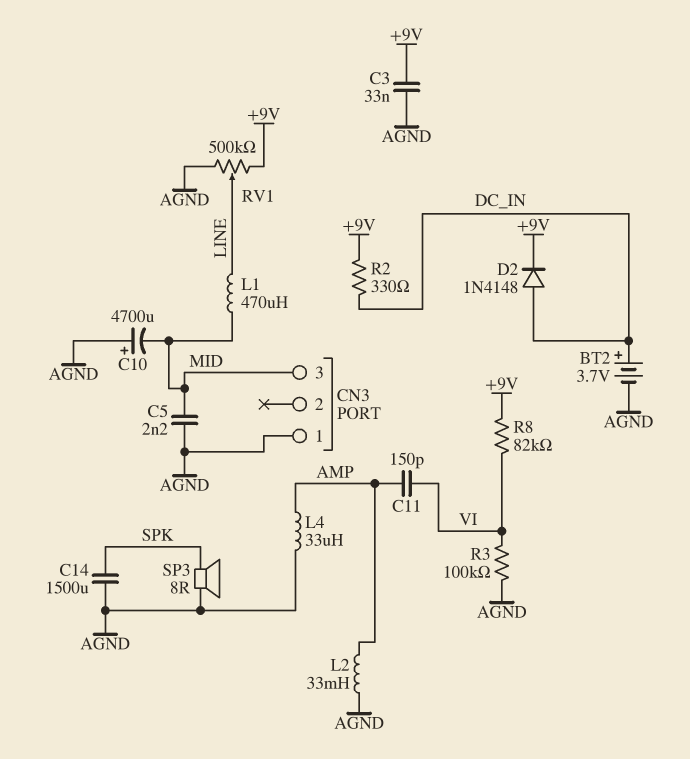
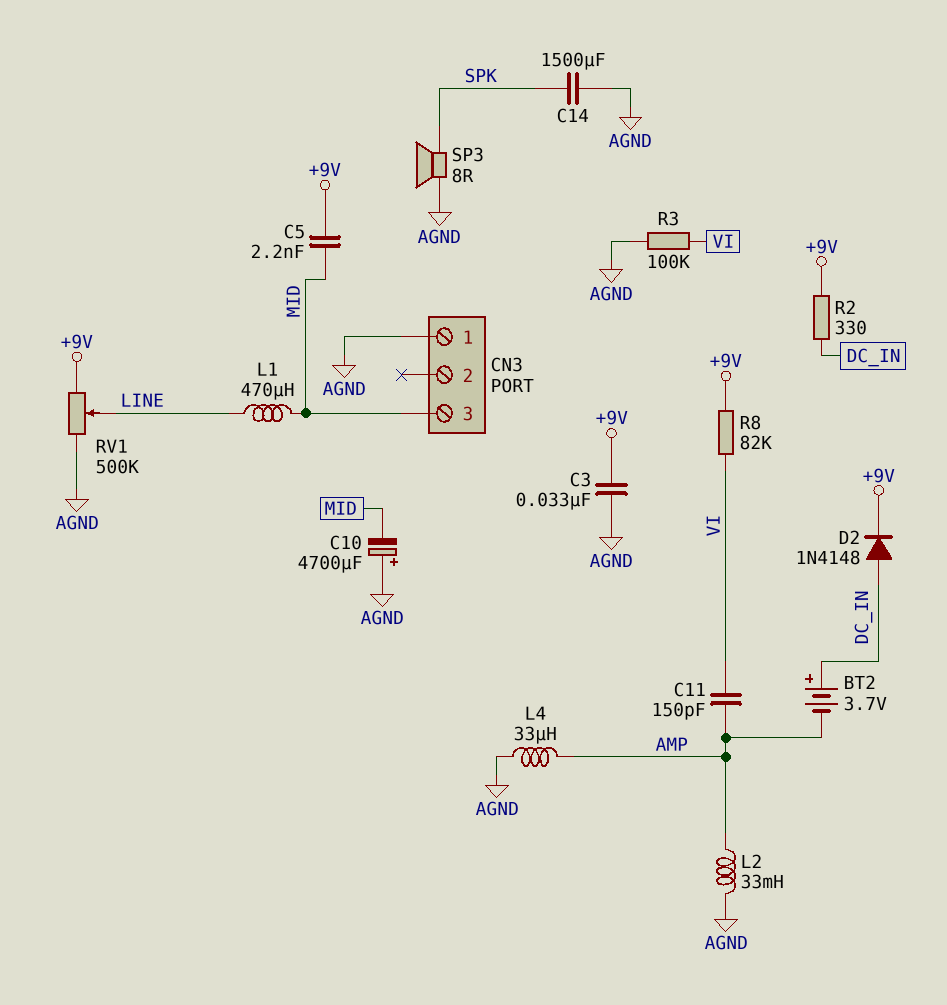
BT2: 3.7V (plus DC_IN, minus AGND) -> 3.7V (plus DC_IN, minus AMP)
C5: 2.2nF (AGND, MID) -> 2.2nF (+9V, MID)

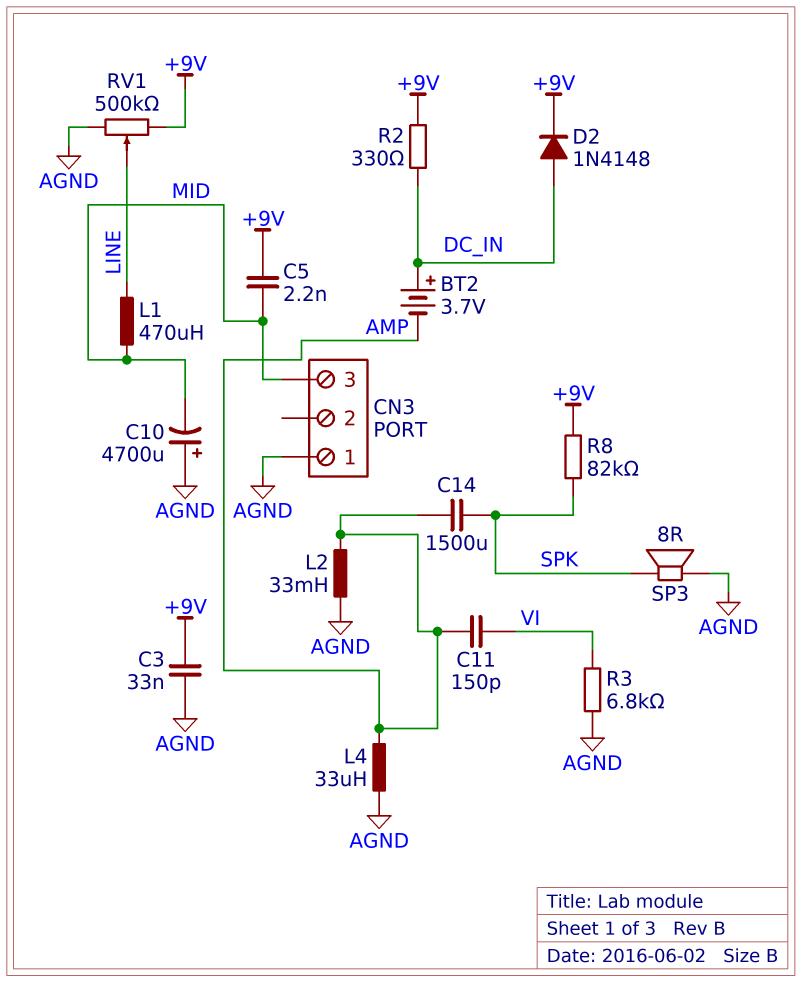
C14: 1500uF (AGND, SPK) -> 1500uF (AMP, SPK)
R3: 100k (AGND, VI) -> 6.8k (AGND, VI)
R8: 82k (+9V, VI) -> 82k (+9V, SPK)

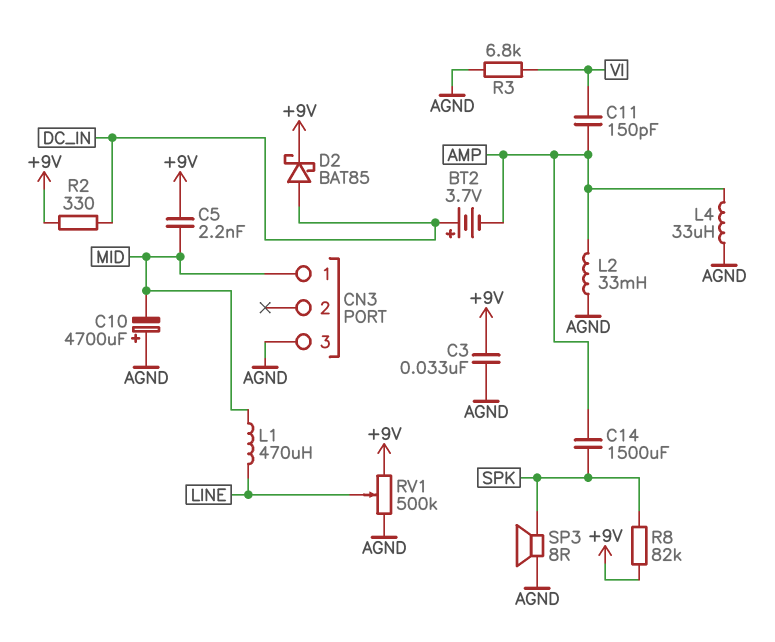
CN3 pin 1: AGND -> MID
CN3 pin 3: MID -> AGND
D2: diode 1N4148 (A DC_IN, K +9V) -> schottky BAT85 (A DC_IN, K +9V)

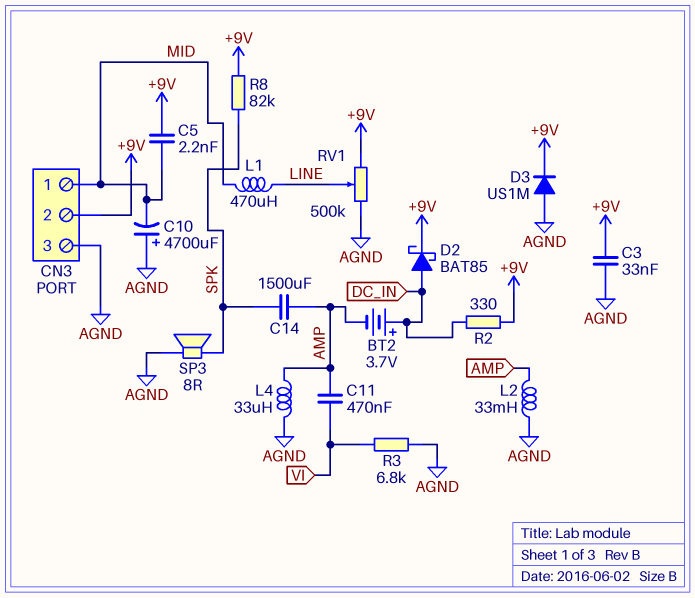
C11: 150pF (AMP, VI) -> 470nF (AMP, VI)
CN3 pin 2: none -> +9V
D3: none -> diode US1M (A AGND, K +9V)

